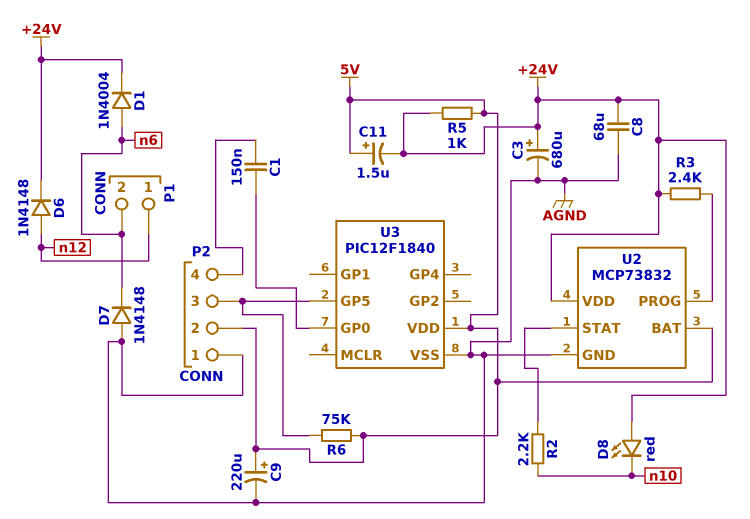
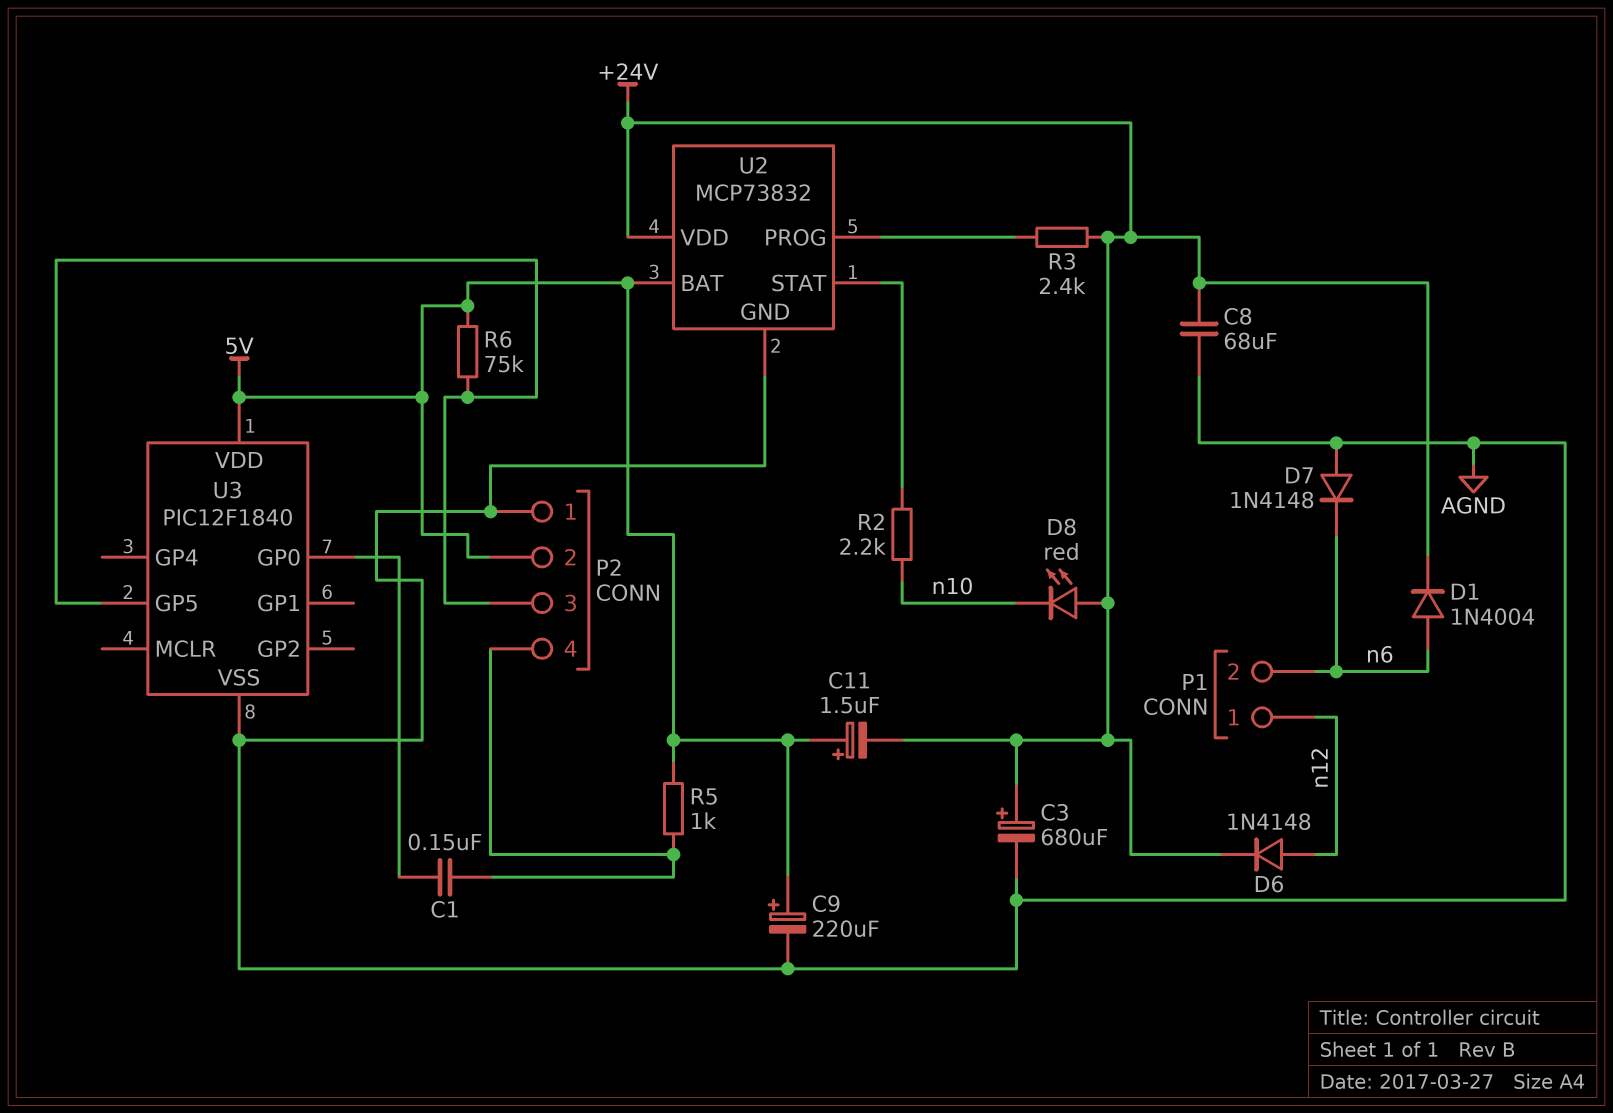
R5: 1k (+24V, 5V) -> 1k (5V, P2/4)

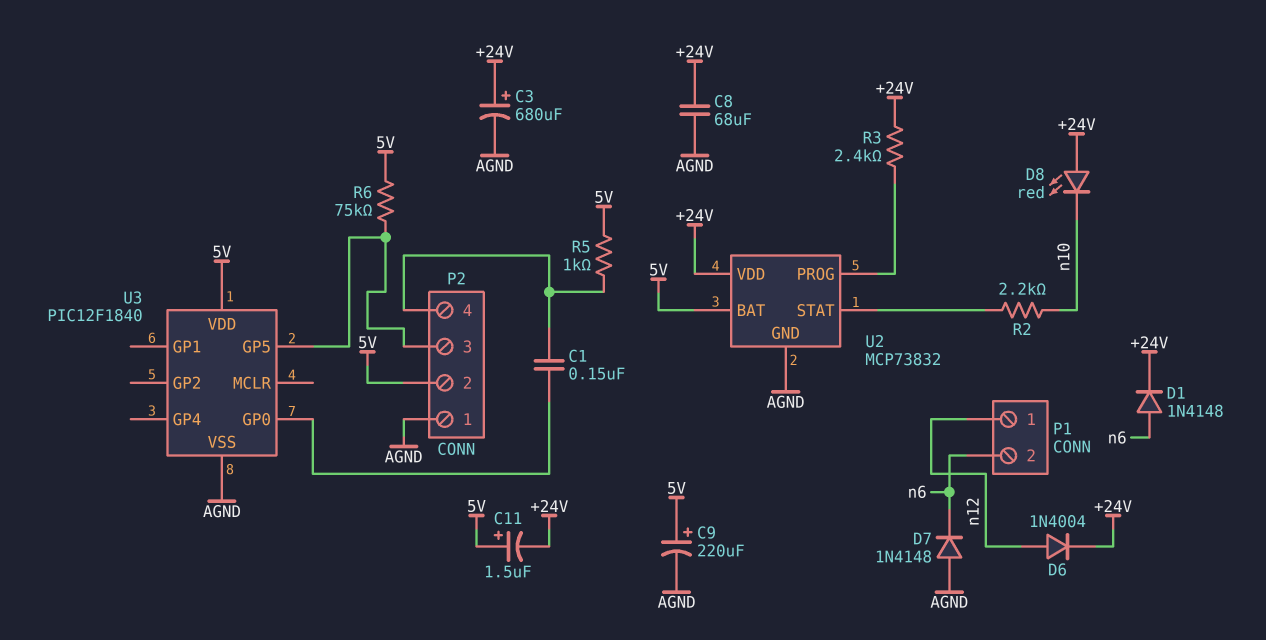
D1: diode 1N4004 (A n6, K +24V) -> diode 1N4148 (A n6, K +24V)
D6: diode 1N4148 (A n12, K +24V) -> diode 1N4004 (A n12, K +24V)

